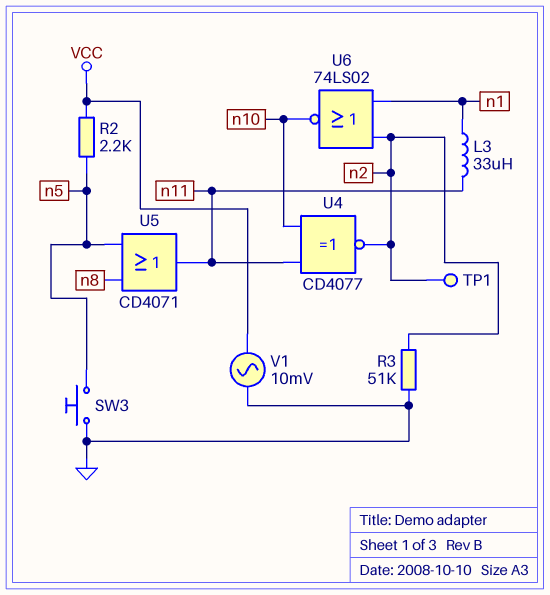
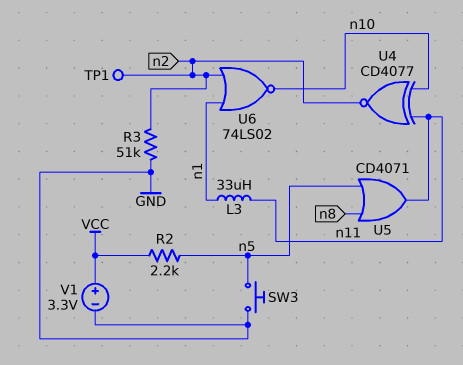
V1: AC 10mV (GND, VCC) -> 3.3V (plus VCC, minus GND)

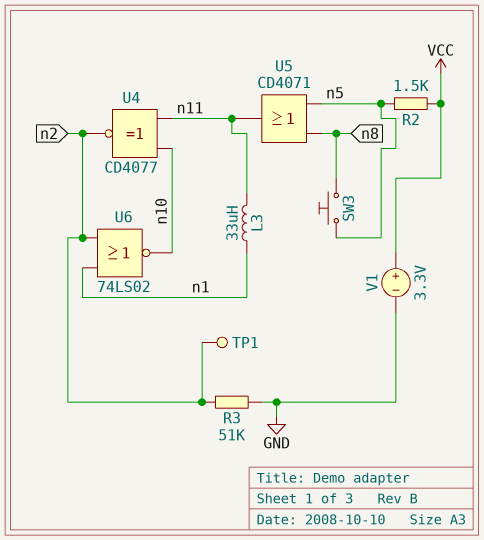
R2: 2.2k (VCC, n5) -> 1.5k (VCC, n5)
SW3: button (GND, n5) -> button (n5, n8)

